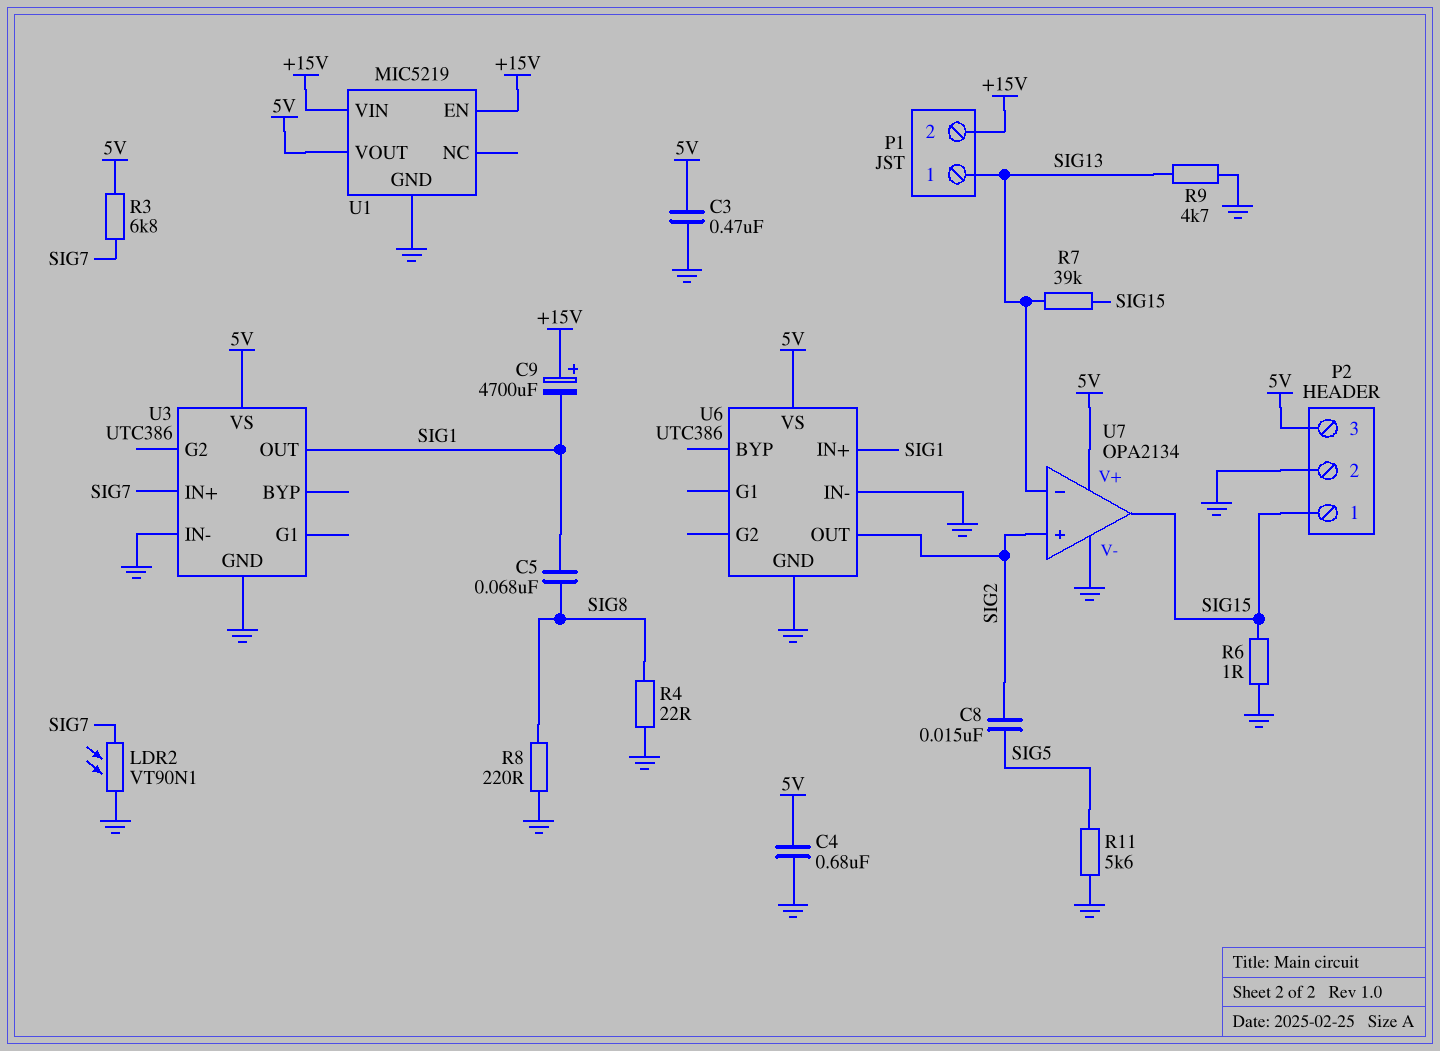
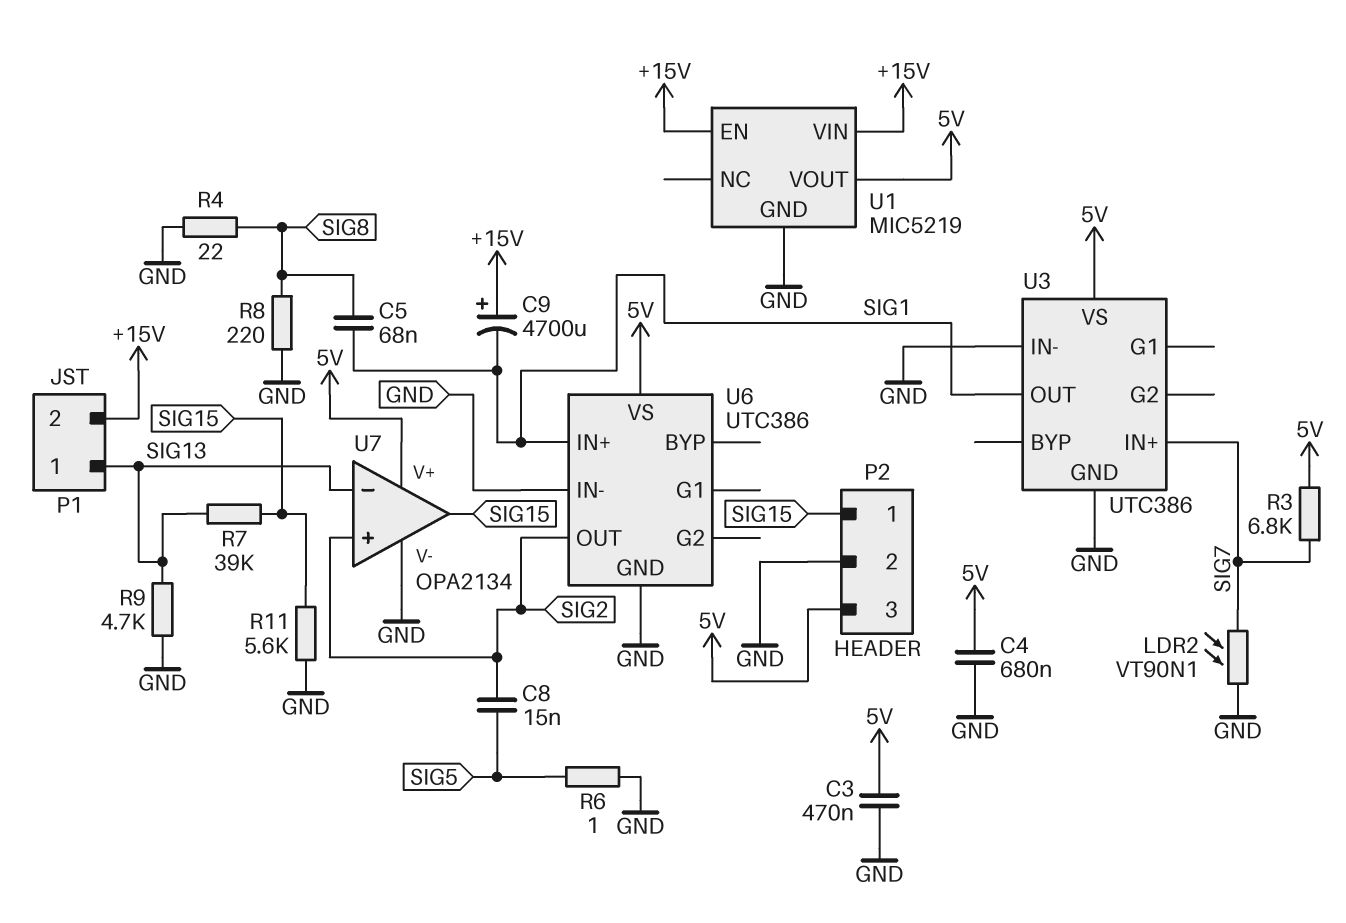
R6: 1 (GND, SIG15) -> 1 (GND, SIG5)
R11: 5.6k (GND, SIG5) -> 5.6k (GND, SIG15)

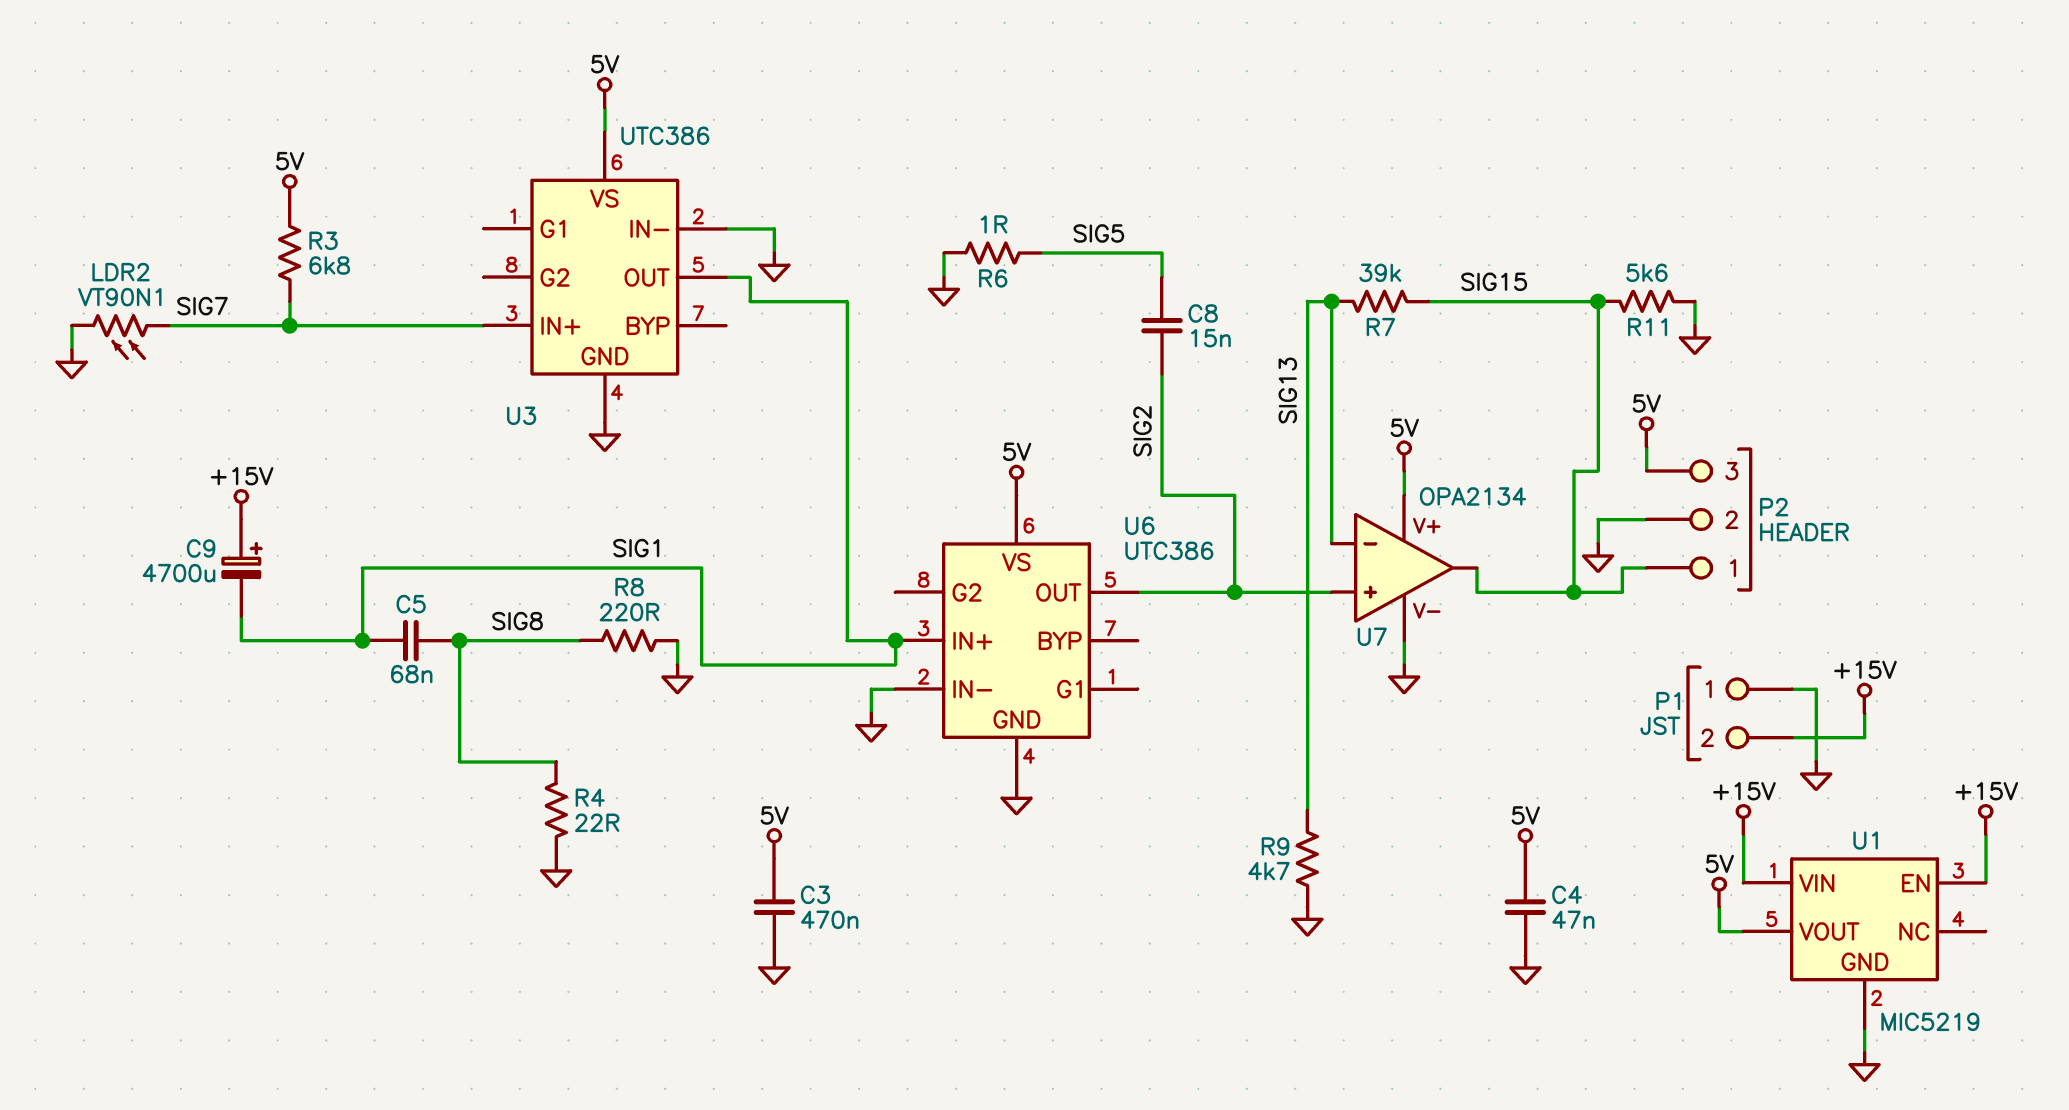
C4: 680nF (5V, GND) -> 47nF (5V, GND)
P1 pin 1: SIG13 -> GND

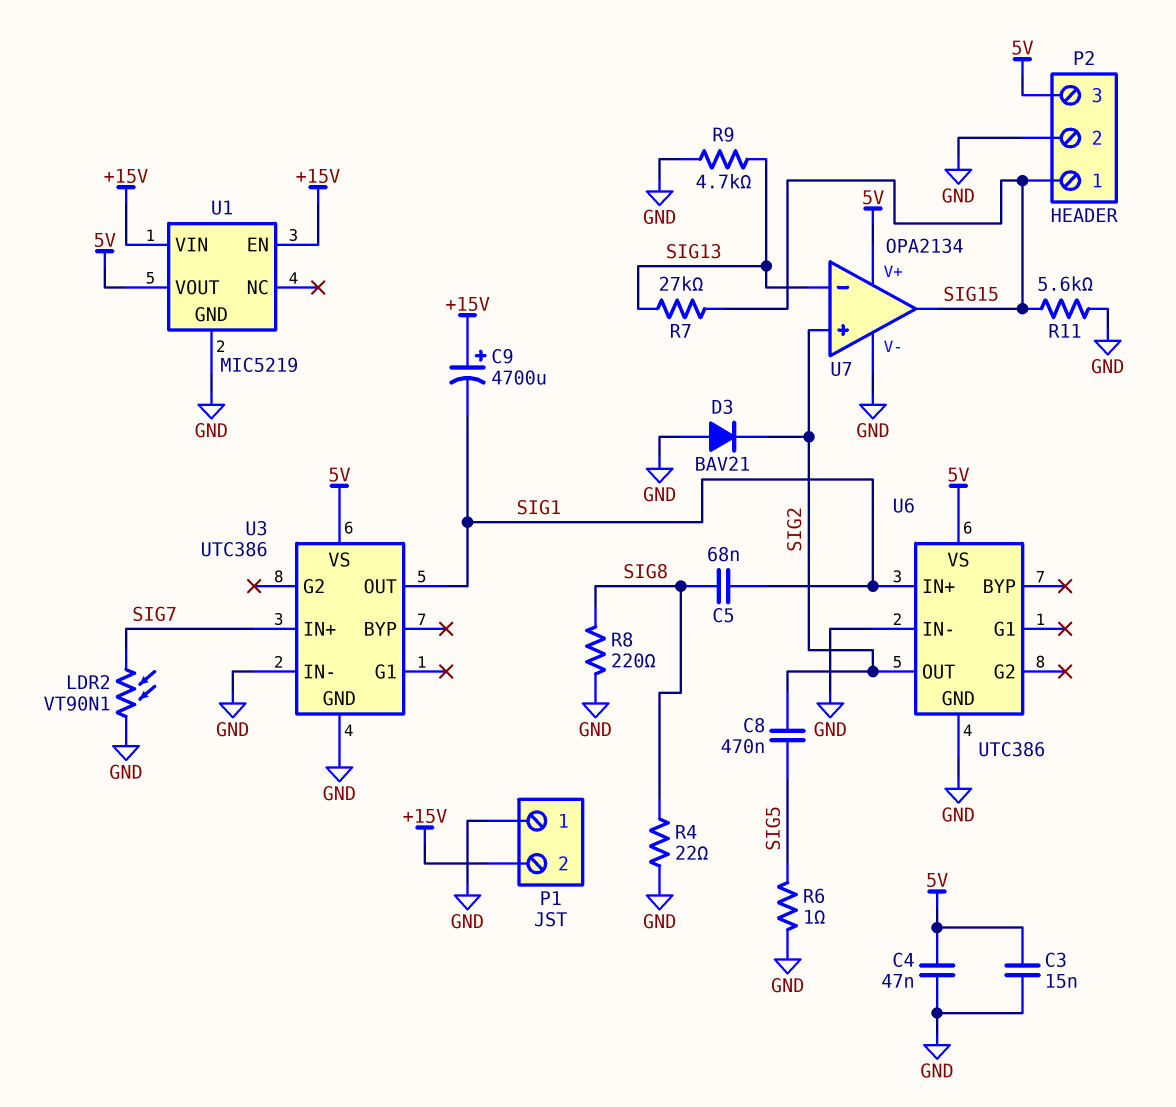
C3: 470nF (5V, GND) -> 15nF (5V, GND)
C8: 15nF (SIG2, SIG5) -> 470nF (SIG2, SIG5)
D3: none -> diode BAV21 (A GND, K SIG2)
R3: 6.8k (5V, SIG7) -> none
R7: 39k (SIG13, SIG15) -> 27k (SIG13, SIG15)

